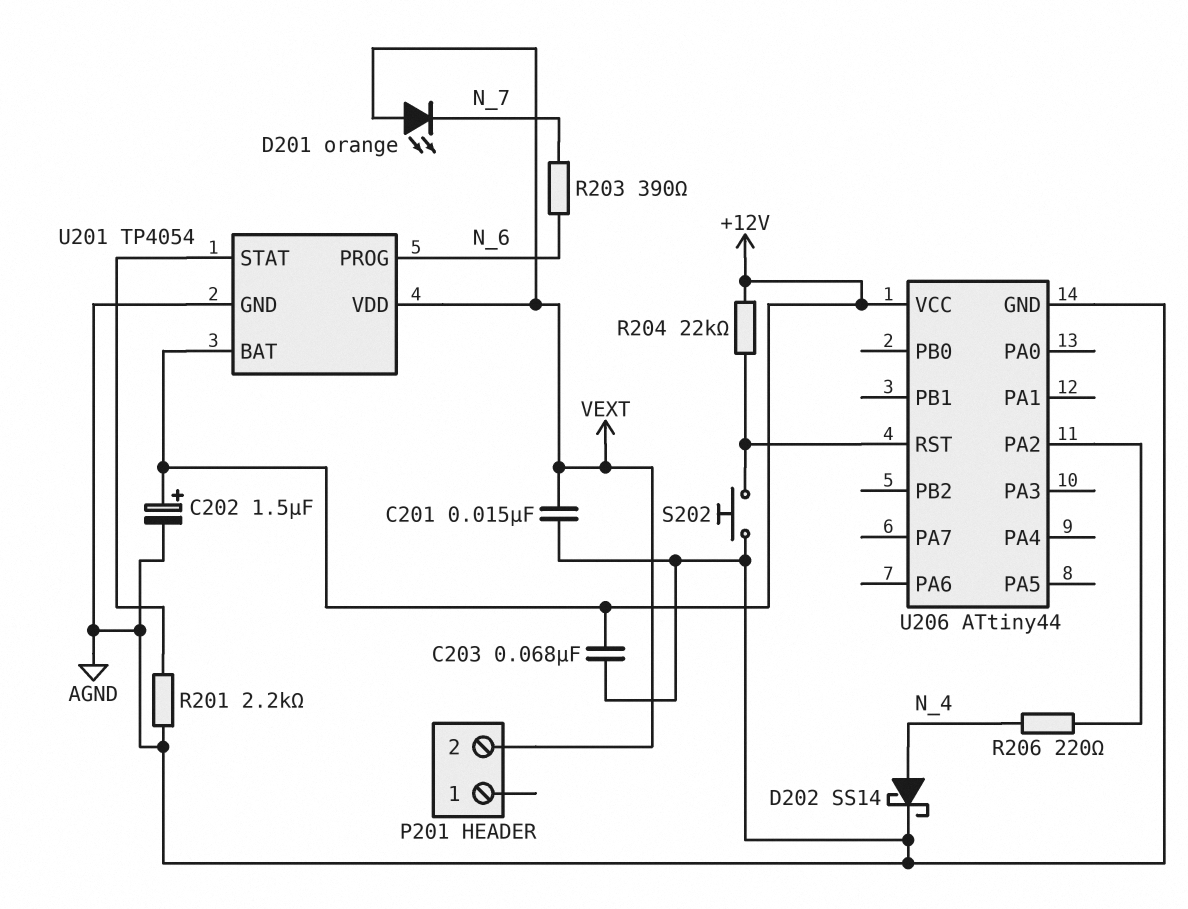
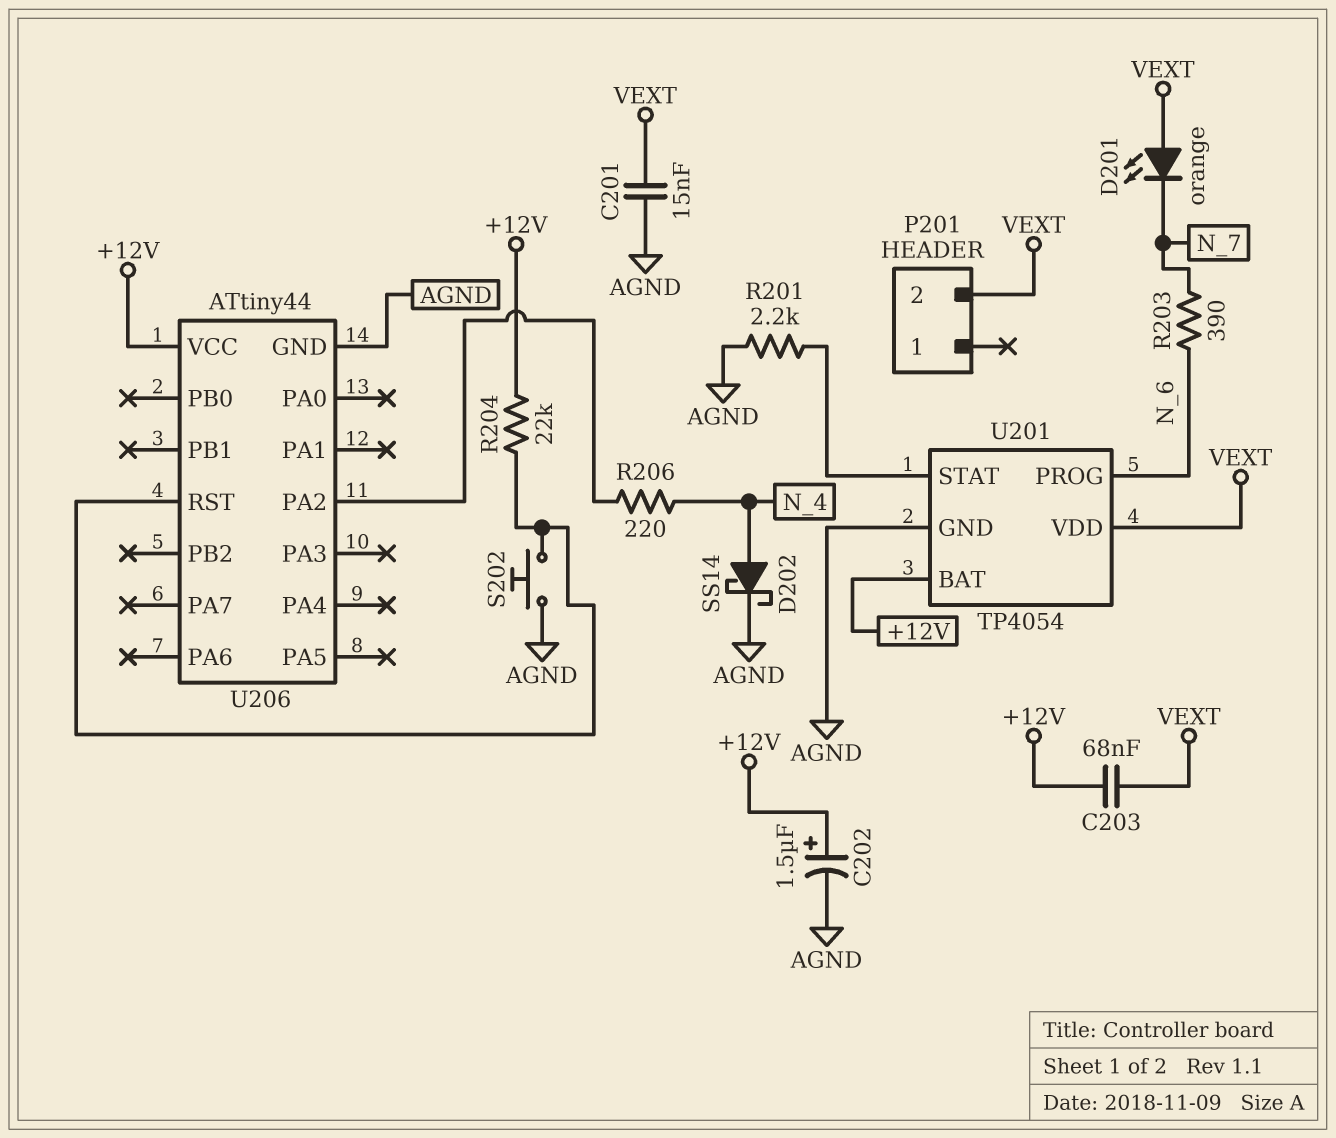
C203: 68nF (+12V, AGND) -> 68nF (+12V, VEXT)

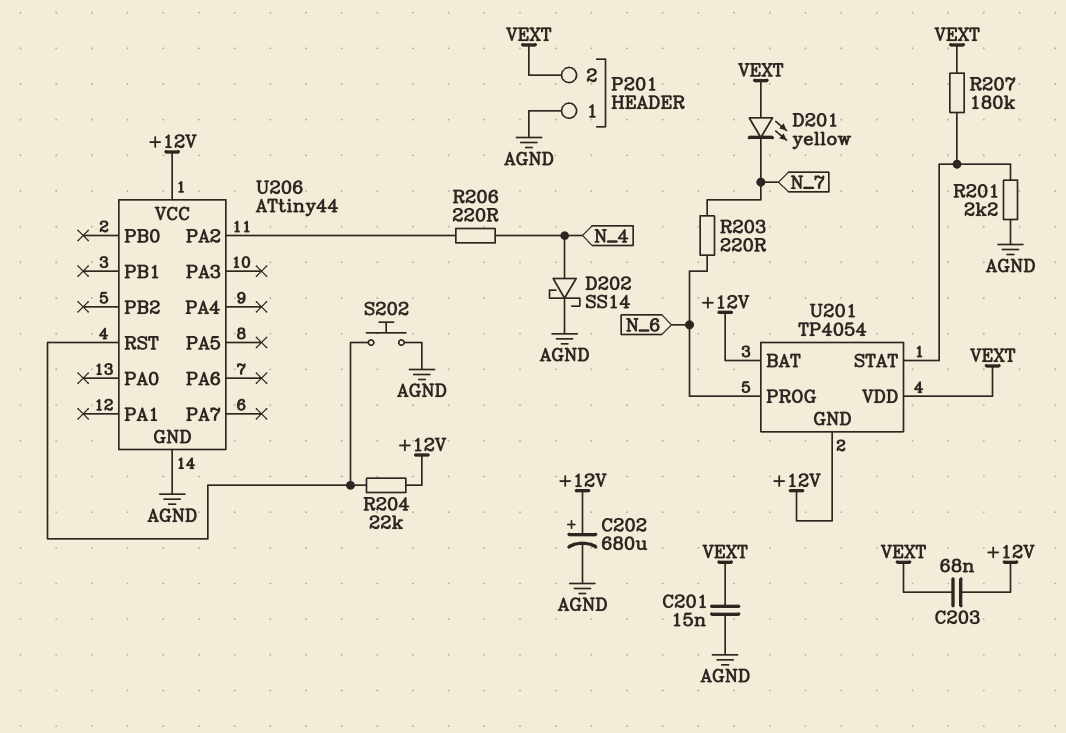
C202: 1.5uF (plus +12V, minus AGND) -> 680uF (plus +12V, minus AGND)
D201: LED orange (A VEXT, K N_7) -> LED yellow (A VEXT, K N_7)
P201 pin 1: none -> AGND
R203: 390 (N_6, N_7) -> 220 (N_6, N_7)
R207: none -> 180k (U201/STAT, VEXT)
U201 pin GND: AGND -> +12V

